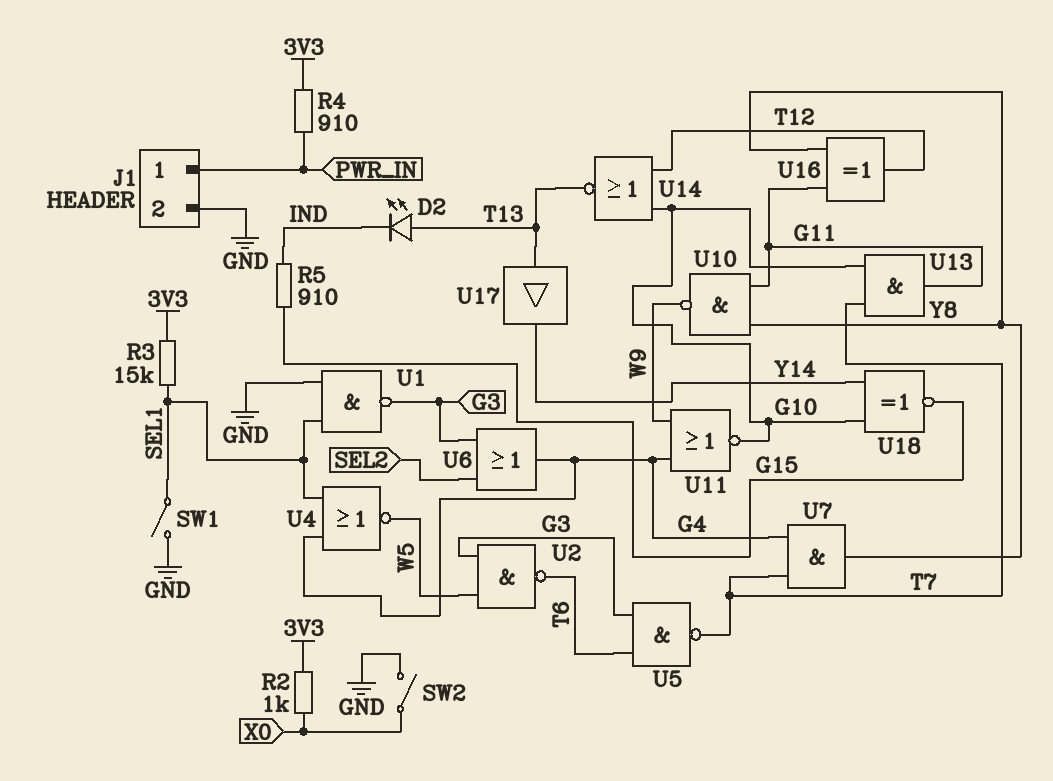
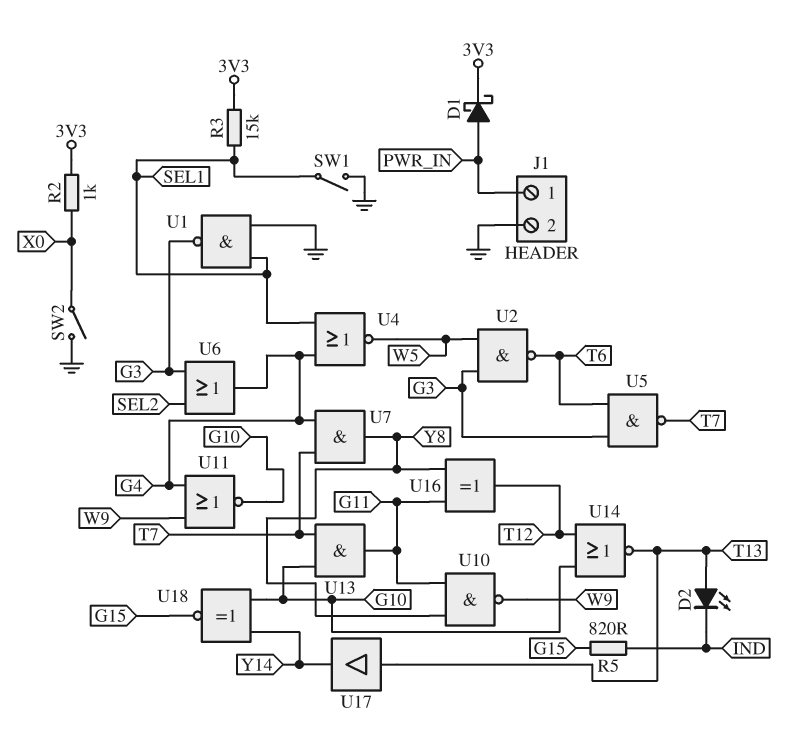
D1: none -> schottky (A PWR_IN, K 3V3)
R4: 910 (3V3, PWR_IN) -> none
R5: 910 (G15, IND) -> 820 (G15, IND)

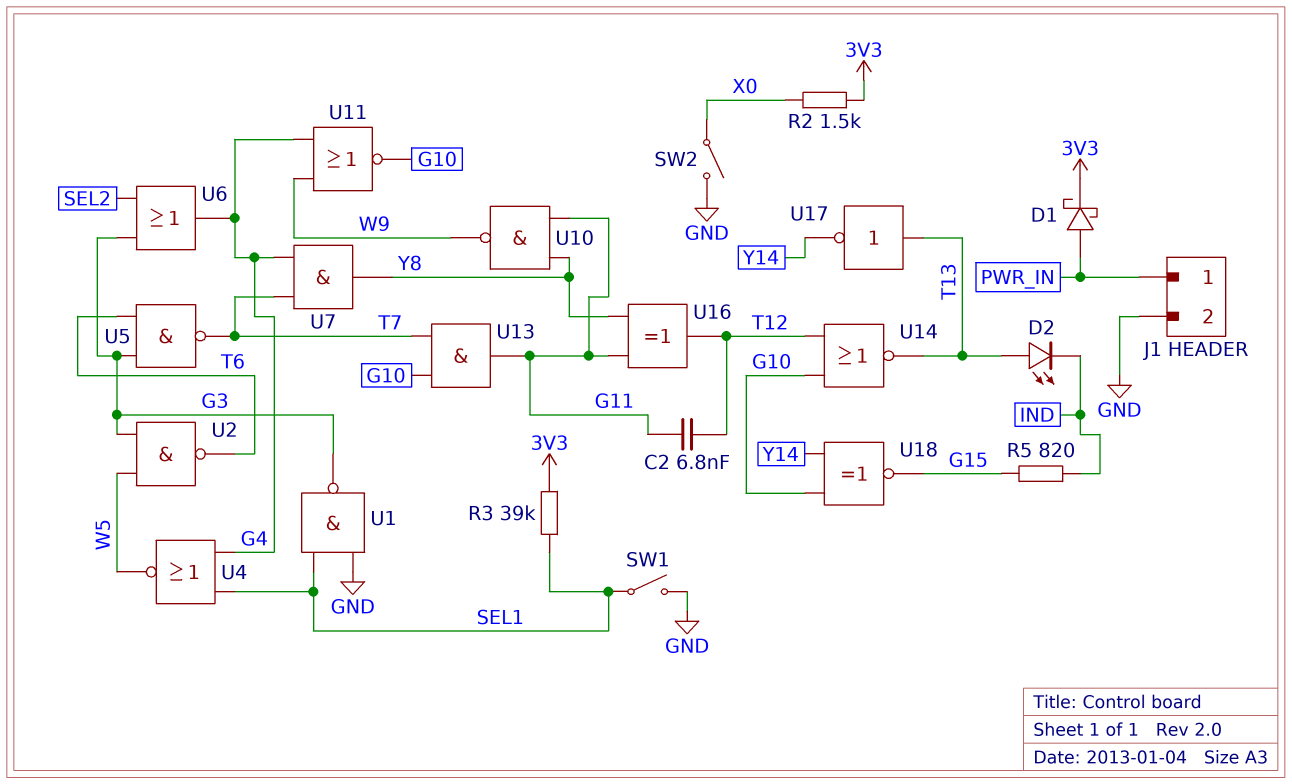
C2: none -> 6.8nF (G11, T12)
R2: 1k (3V3, X0) -> 1.5k (3V3, X0)
R3: 15k (3V3, SEL1) -> 39k (3V3, SEL1)
U17: buffer (in T13, out Y14) -> NOT (in T13, out Y14)

